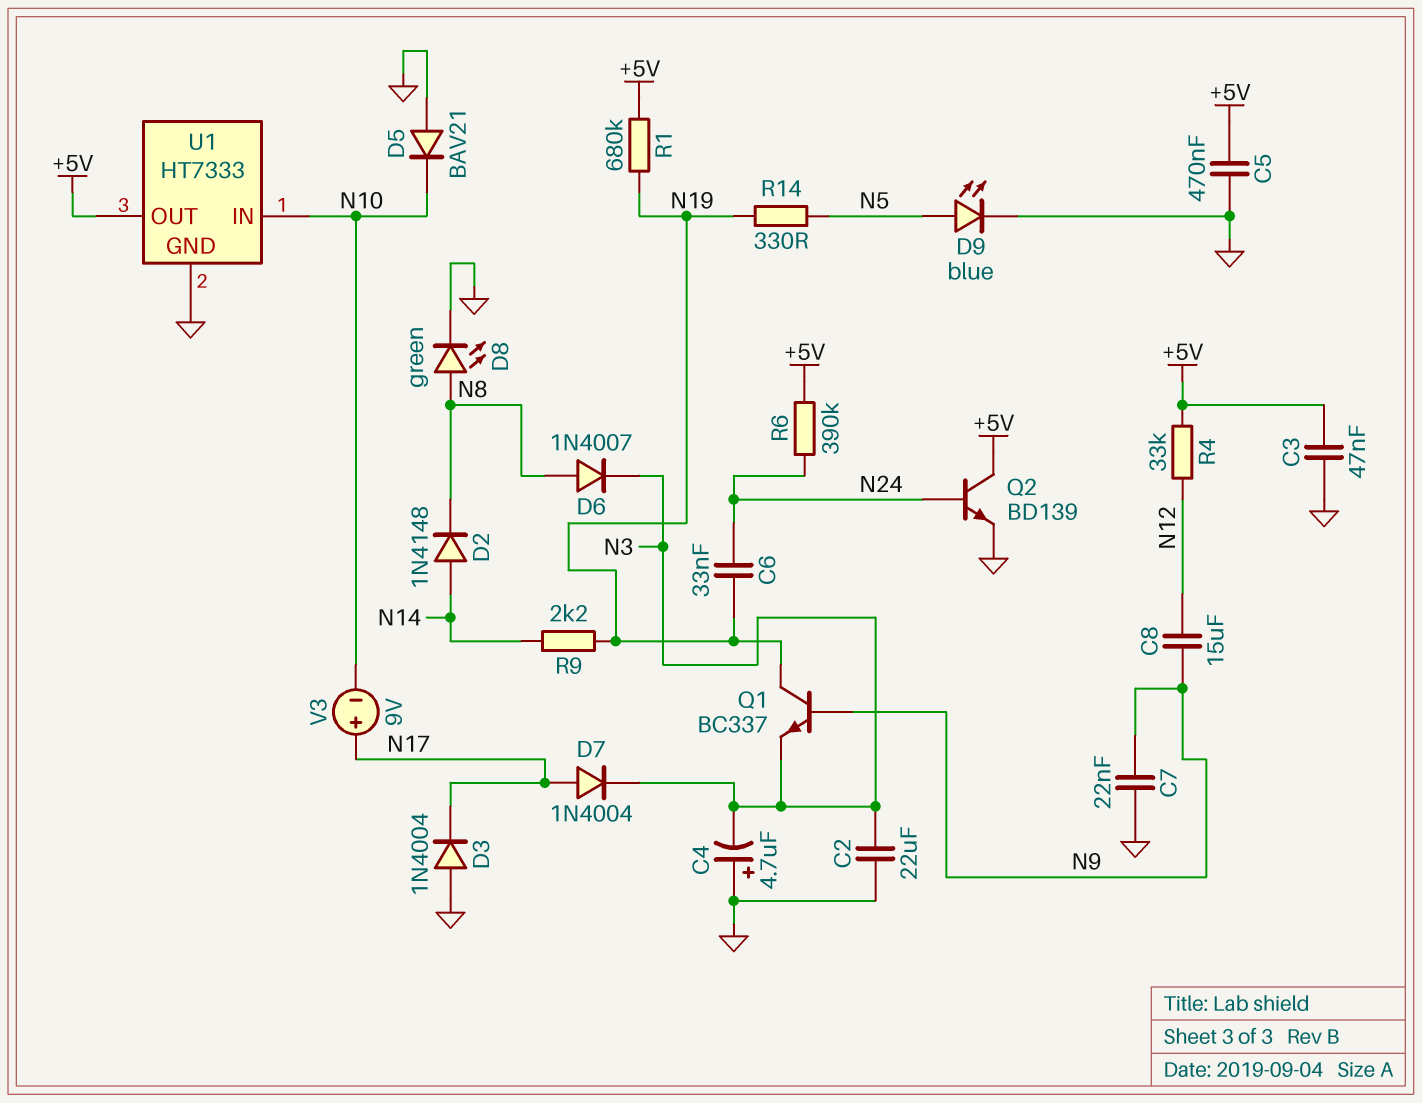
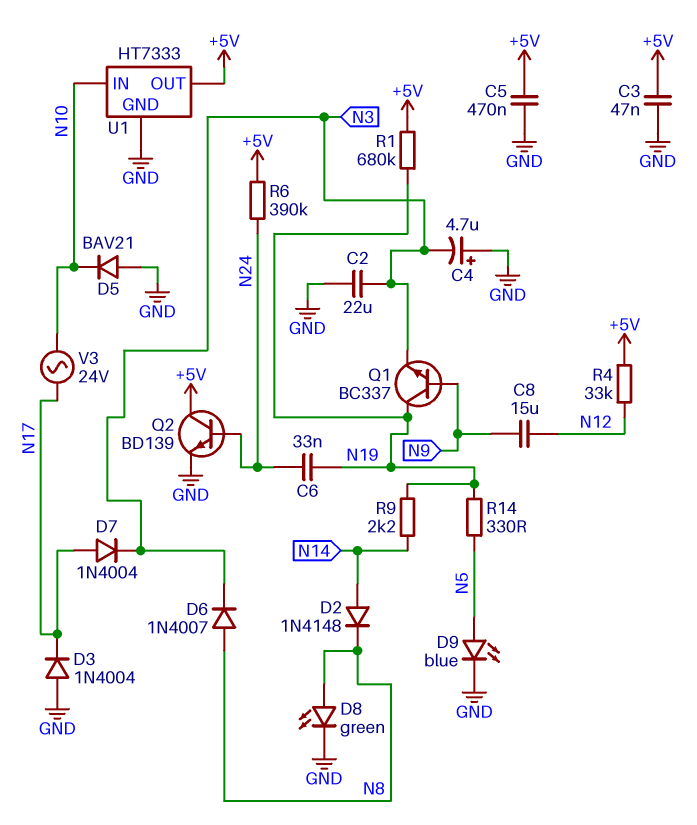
C7: 22nF (GND, N9) -> none
V3: 9V (plus N17, minus N10) -> AC 24V (N10, N17)

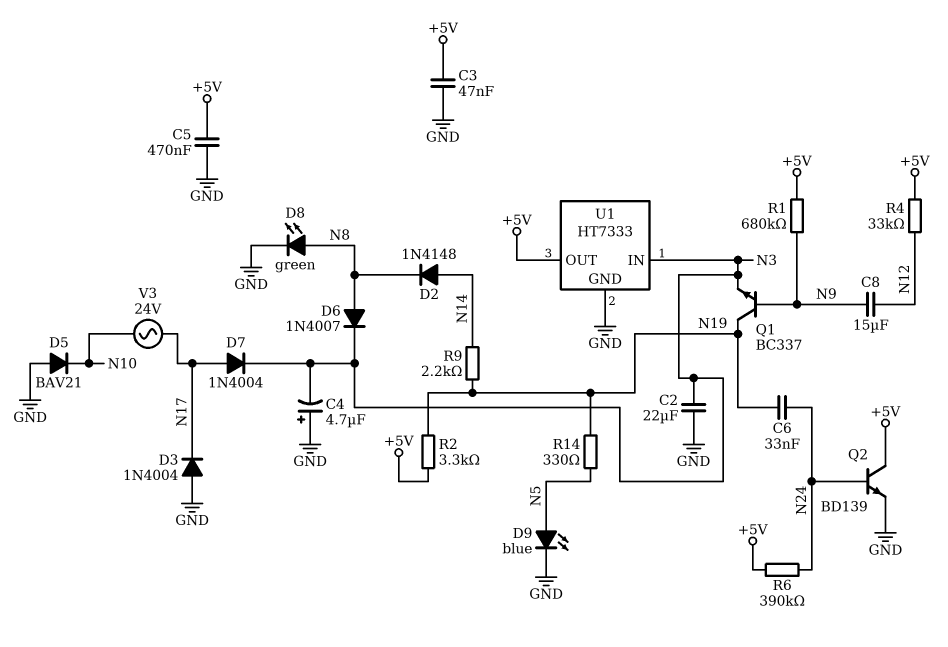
R1: 680k (+5V, N19) -> 680k (+5V, N9)
R2: none -> 3.3k (+5V, N19)
U1 pin IN: N10 -> N3

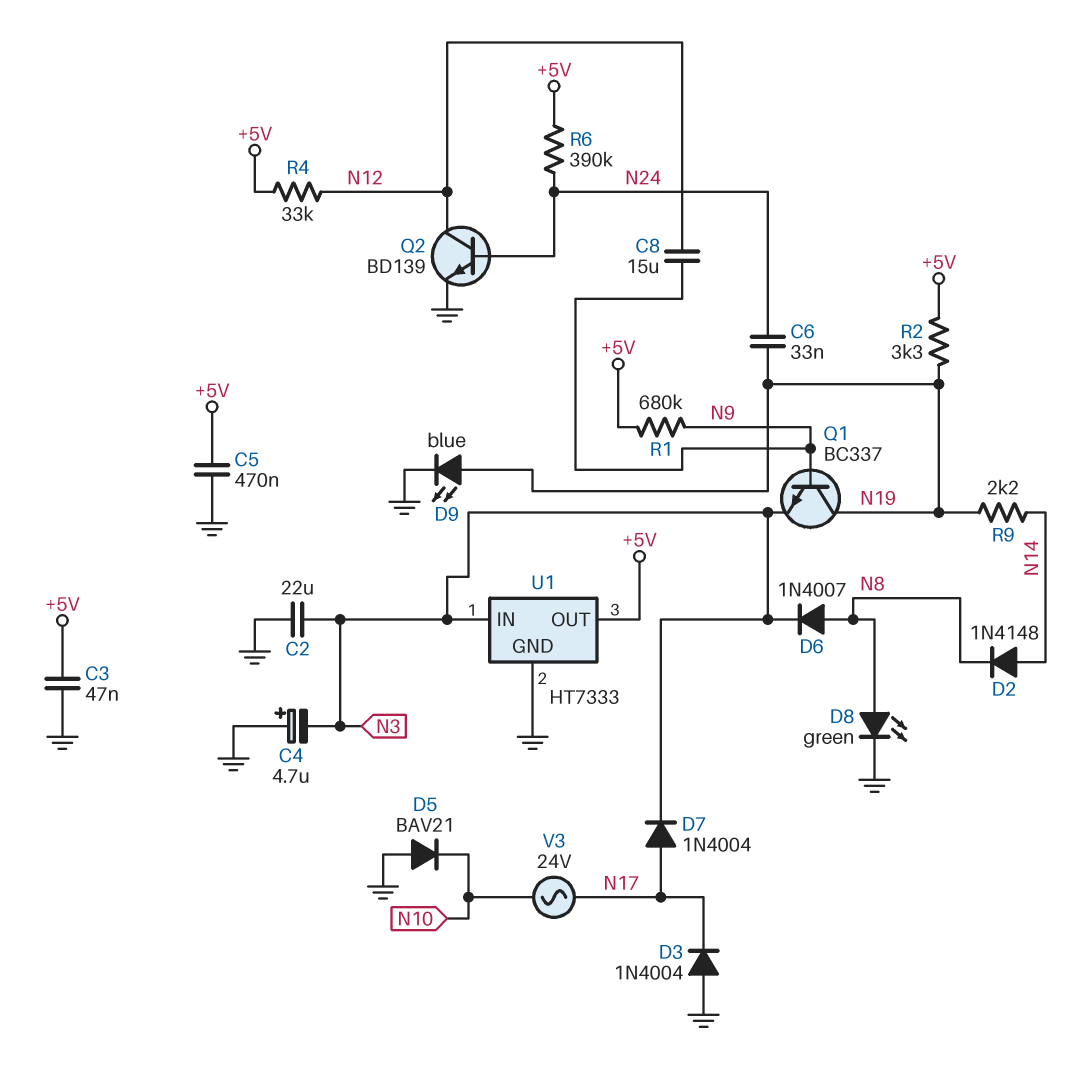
D9: LED blue (A N5, K GND) -> LED blue (A N19, K GND)
Q2: NPN BD139 (B N24, C +5V, E GND) -> NPN BD139 (B N24, C N12, E GND)
R14: 330 (N5, N19) -> none

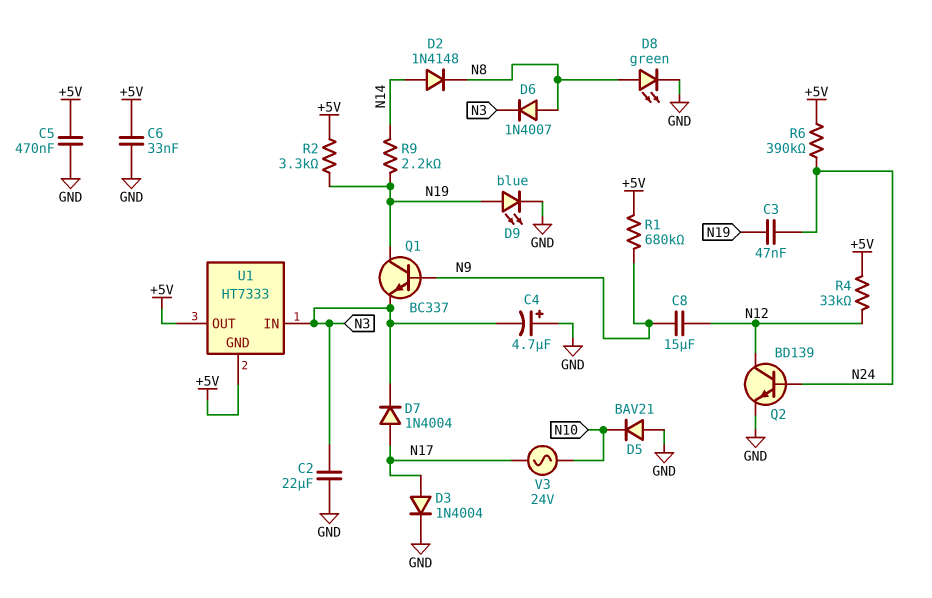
C3: 47nF (+5V, GND) -> 47nF (N19, N24)
C6: 33nF (N19, N24) -> 33nF (+5V, GND)
D3: diode 1N4004 (A GND, K N17) -> diode 1N4004 (A N17, K GND)
U1 pin GND: GND -> +5V

